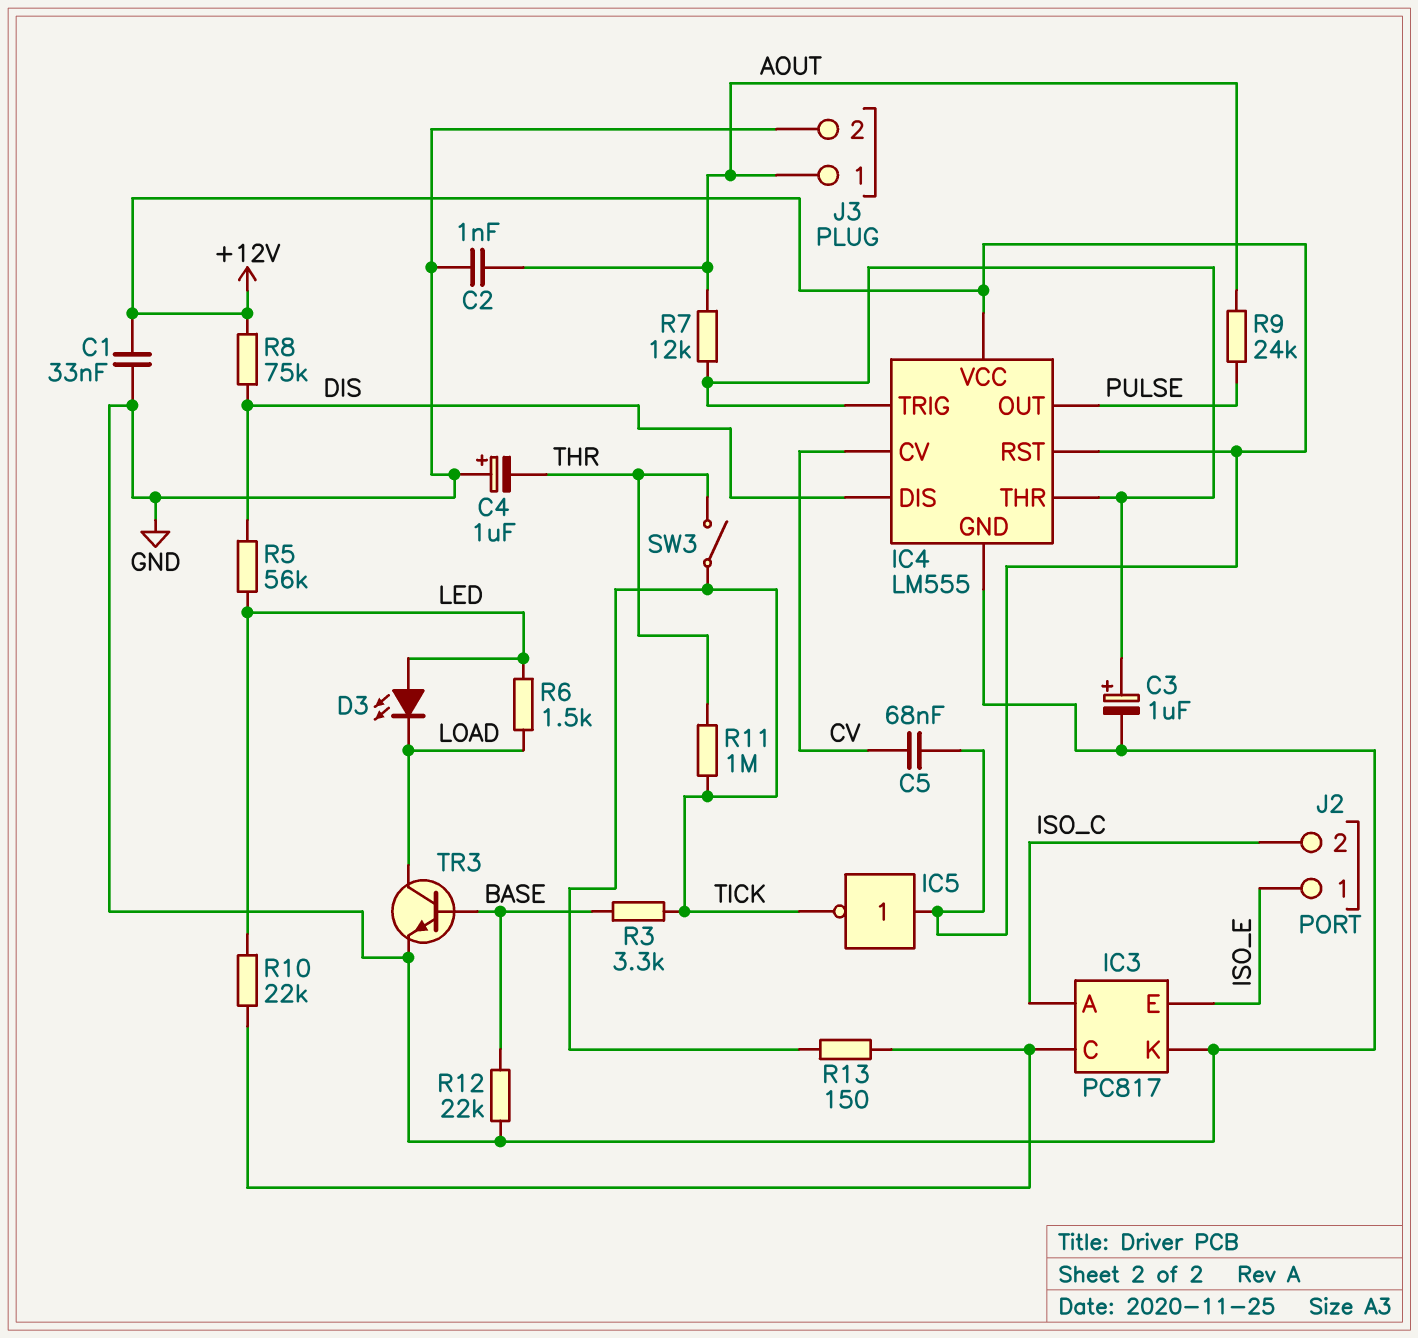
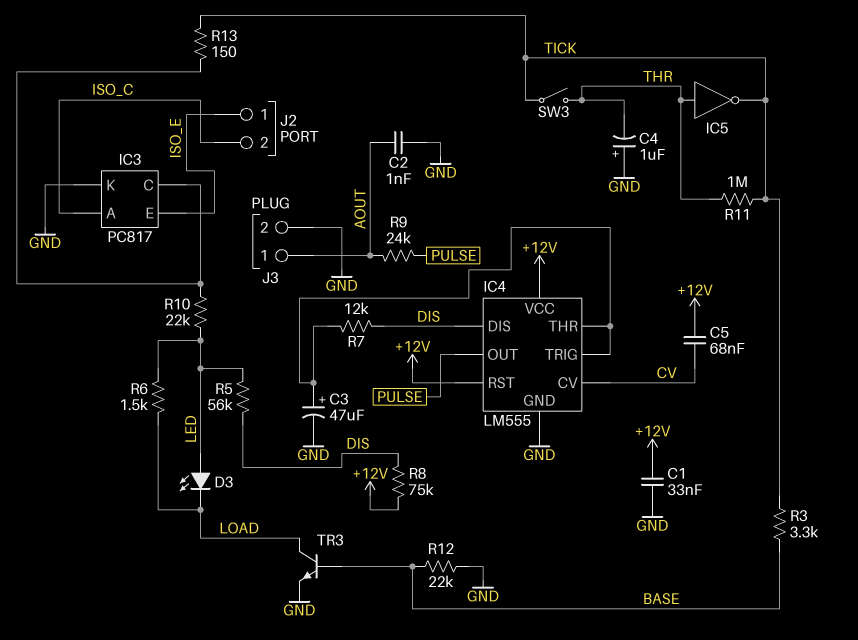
C3: 1uF (plus IC4/THR, minus GND) -> 47uF (plus IC4/THR, minus GND)
IC5: NOT (in +12V, out TICK) -> NOT (in THR, out TICK)
R7: 12k (AOUT, IC4/THR) -> 12k (DIS, IC4/THR)

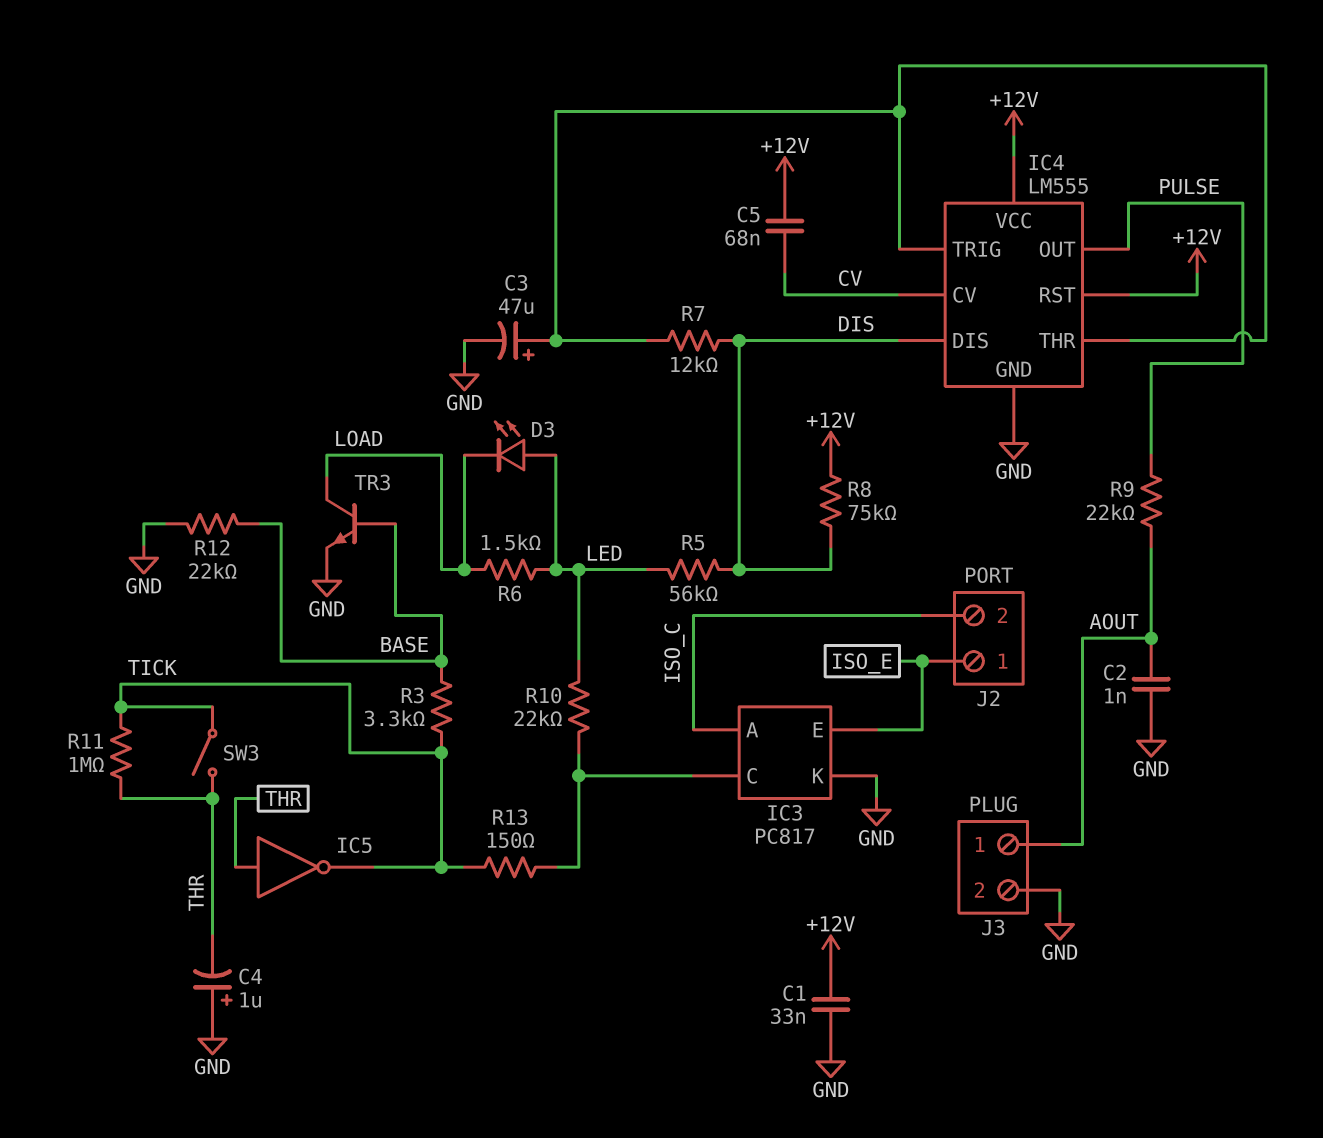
R9: 24k (AOUT, PULSE) -> 22k (AOUT, PULSE)

